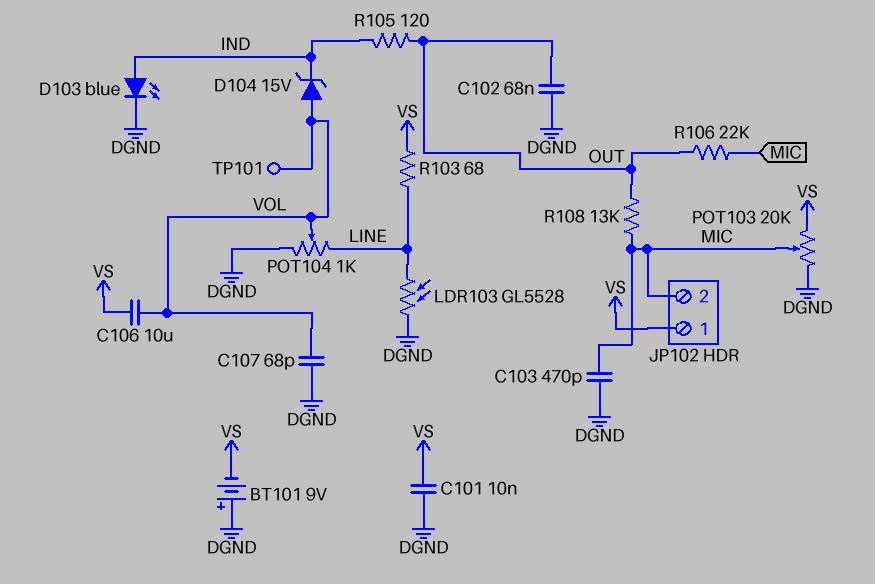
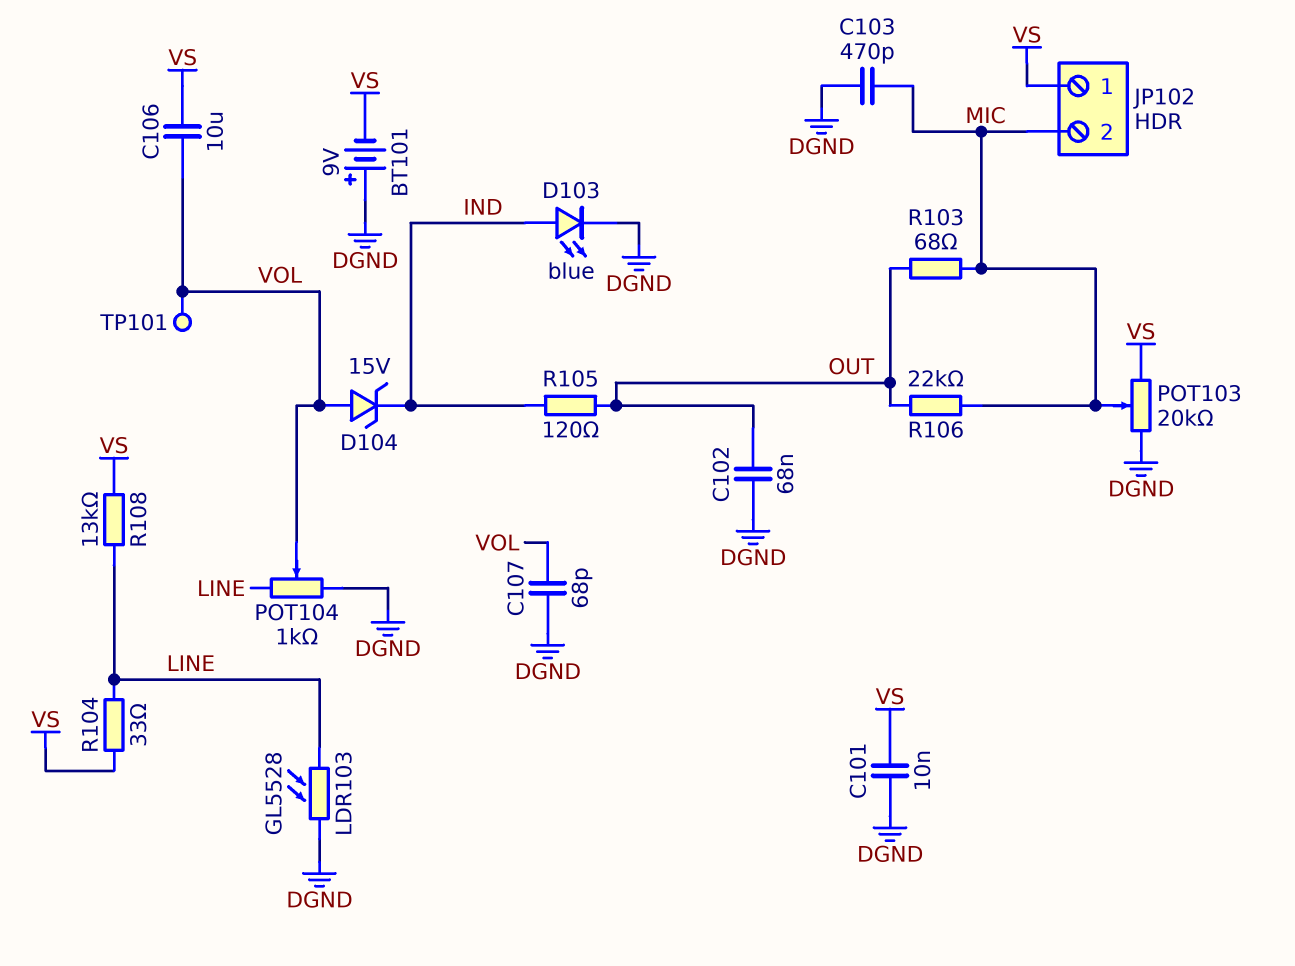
R103: 68 (LINE, VS) -> 68 (MIC, OUT)
R104: none -> 33 (LINE, VS)
R108: 13k (MIC, OUT) -> 13k (LINE, VS)

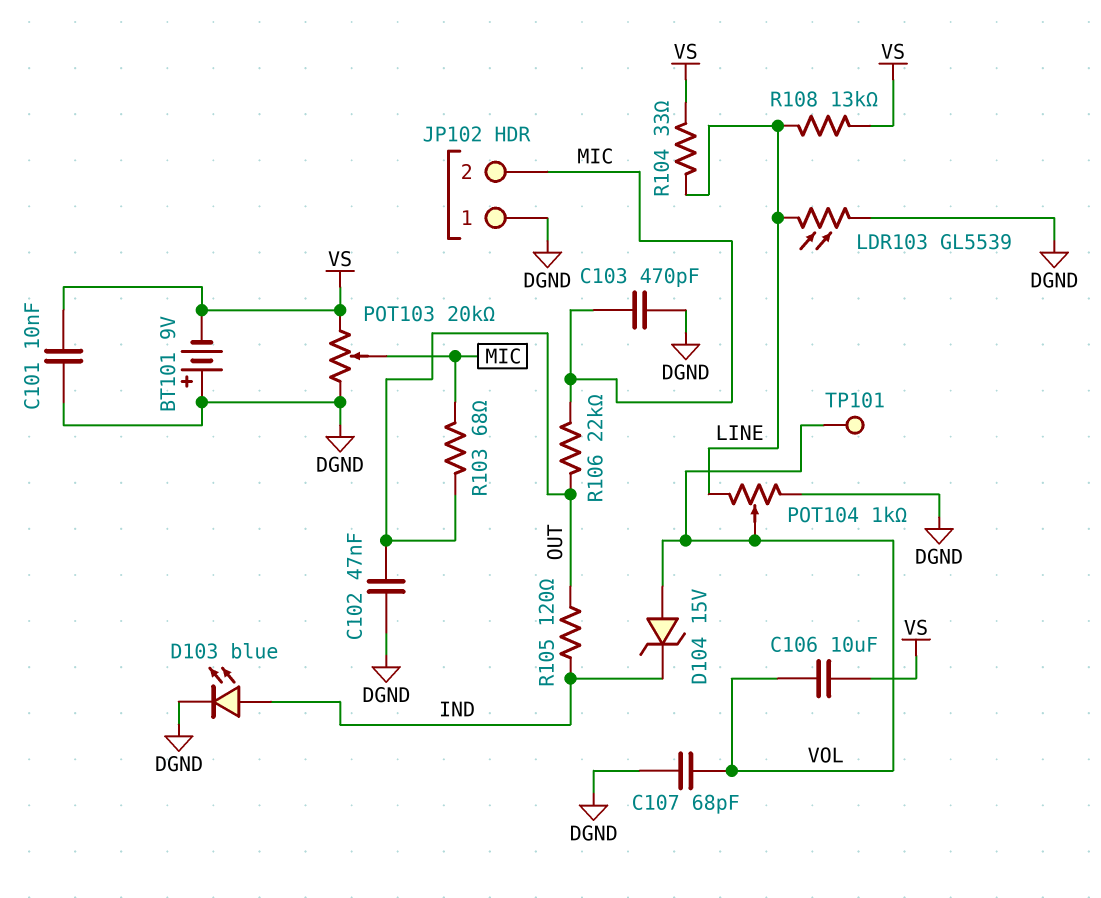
C102: 68nF (DGND, OUT) -> 47nF (DGND, OUT)
JP102 pin 1: VS -> DGND
LDR103: GL5528 (DGND, LINE) -> GL5539 (DGND, LINE)

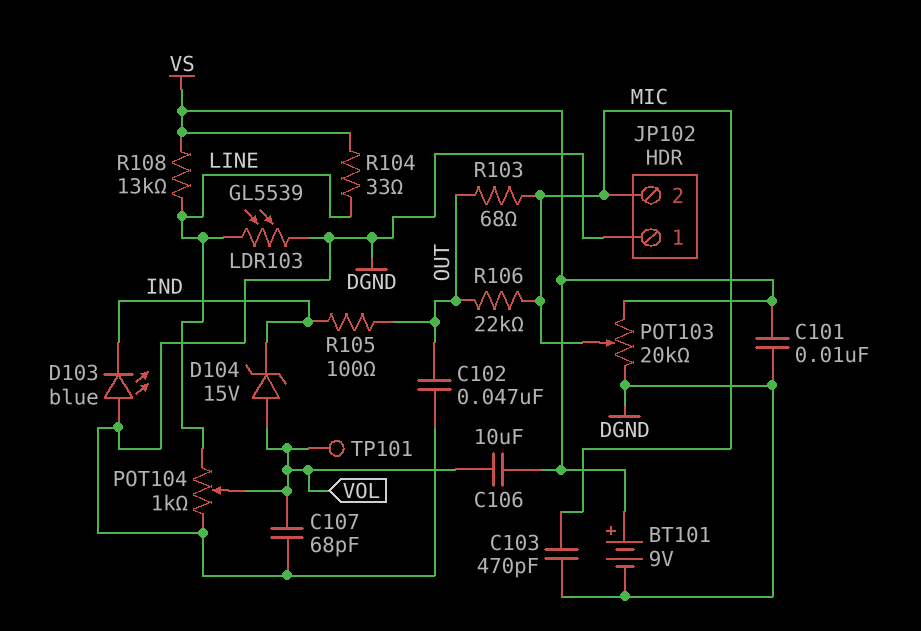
BT101: 9V (plus DGND, minus VS) -> 9V (plus VS, minus DGND)
D103: LED blue (A IND, K DGND) -> LED blue (A DGND, K IND)
R105: 120 (IND, OUT) -> 100 (IND, OUT)

